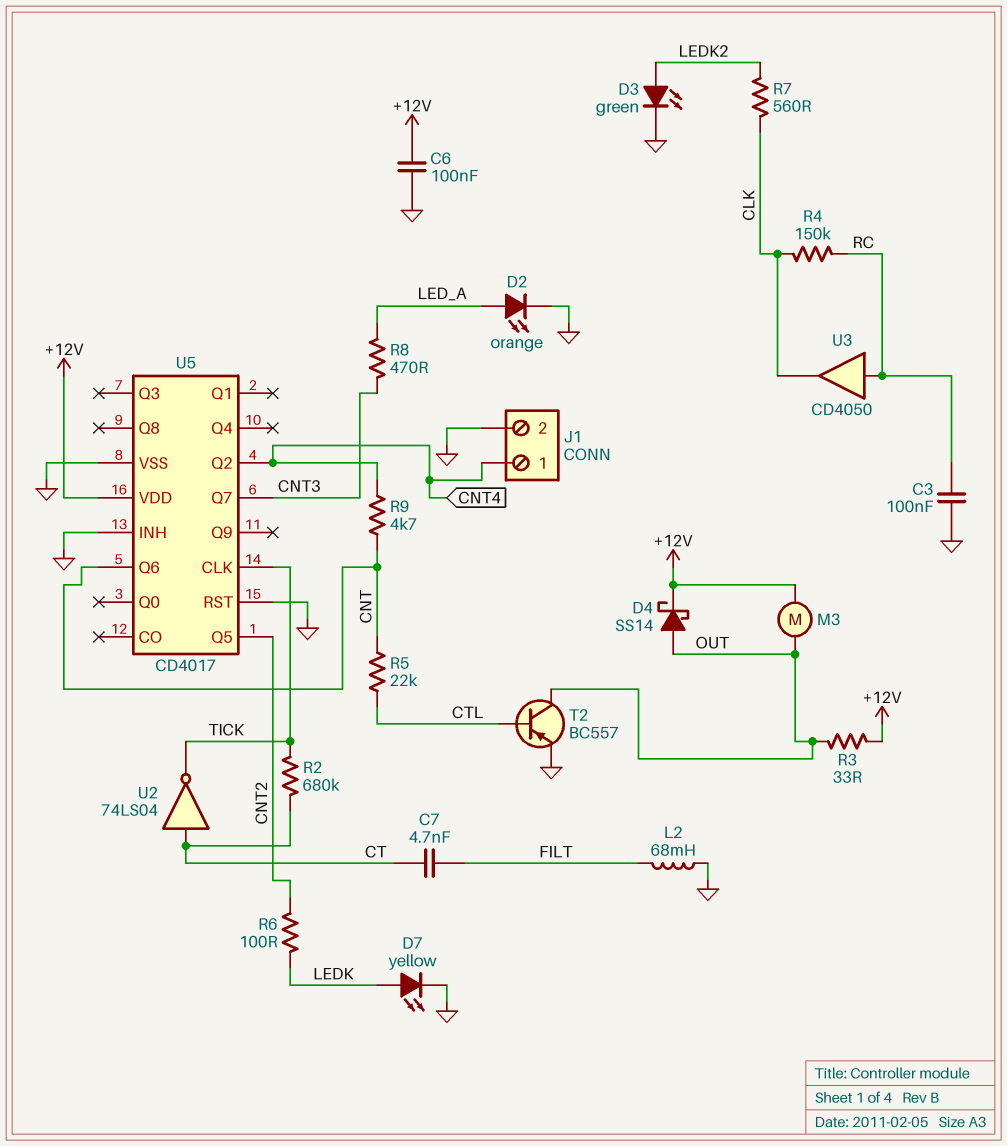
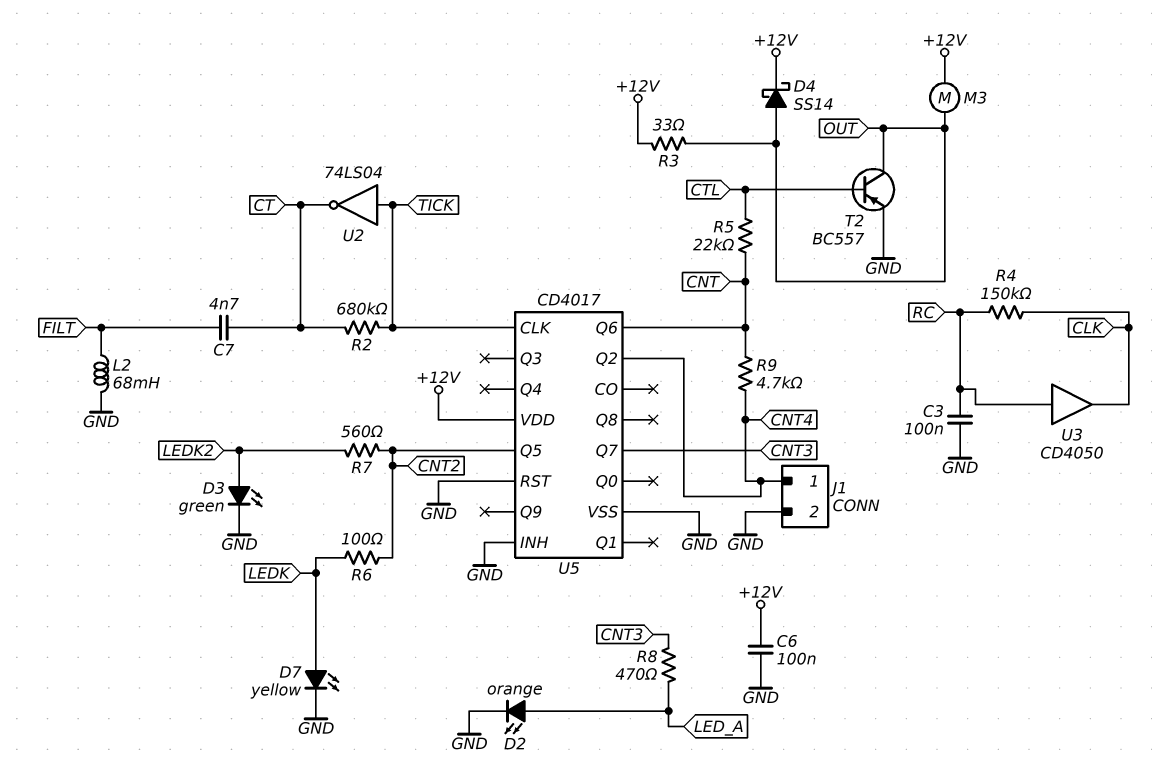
R7: 560 (CLK, LEDK2) -> 560 (CNT2, LEDK2)
U2: NOT 74LS04 (in CT, out TICK) -> NOT 74LS04 (in TICK, out CT)

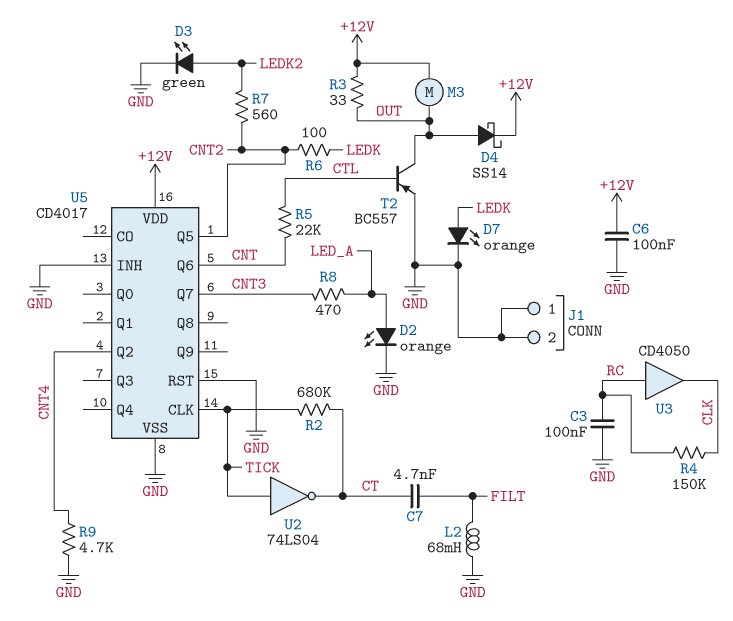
D7: LED yellow (A LEDK, K GND) -> LED orange (A LEDK, K GND)
J1 pin 1: CNT4 -> GND
R9: 4.7k (CNT, CNT4) -> 4.7k (CNT4, GND)

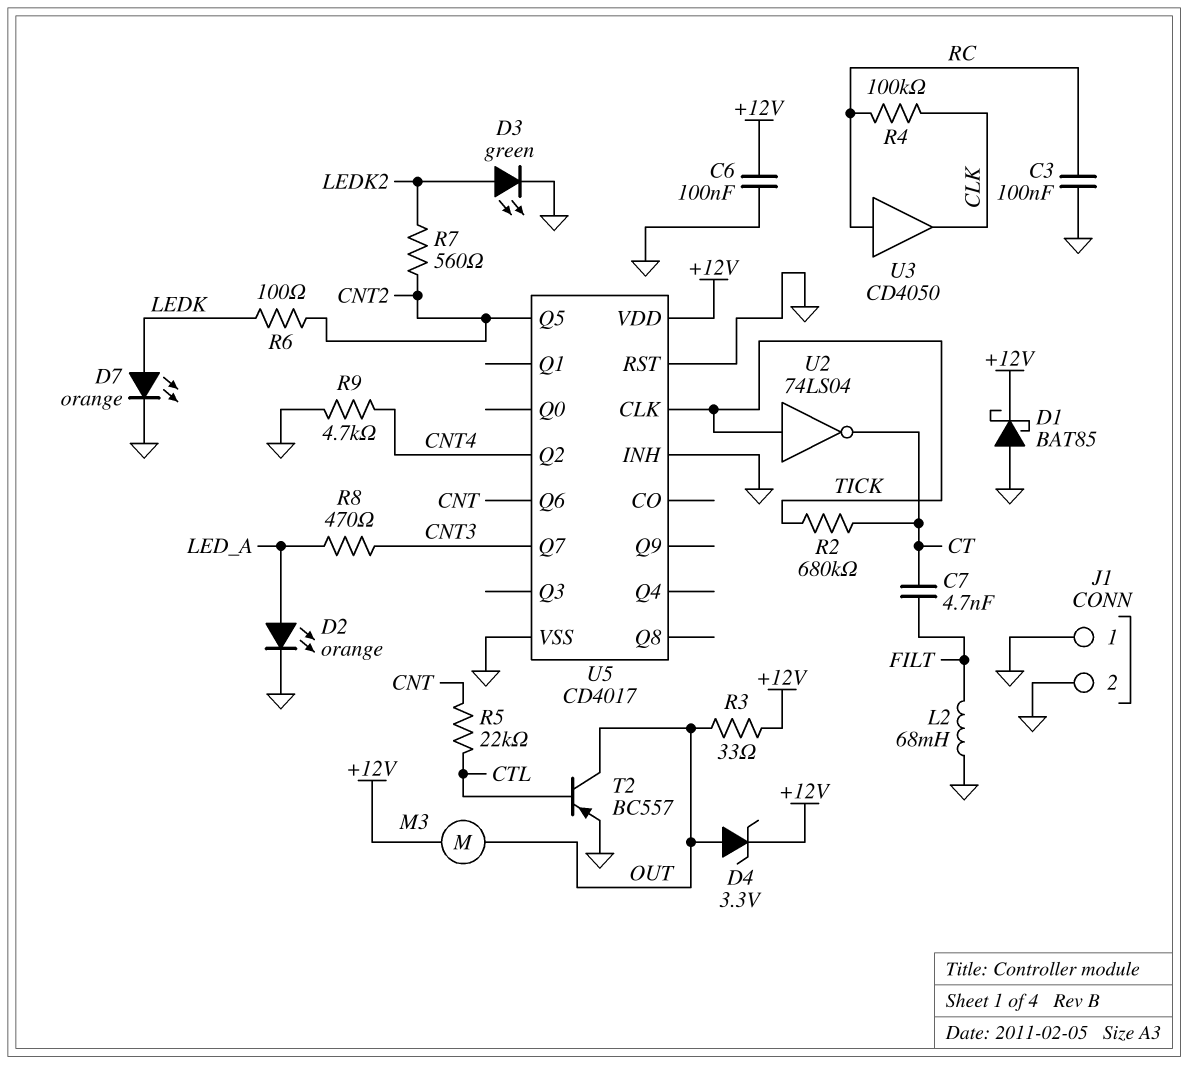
D1: none -> schottky BAT85 (A GND, K +12V)
D4: schottky SS14 (A OUT, K +12V) -> zener 3.3V (A OUT, K +12V)
R4: 150k (CLK, RC) -> 100k (CLK, RC)

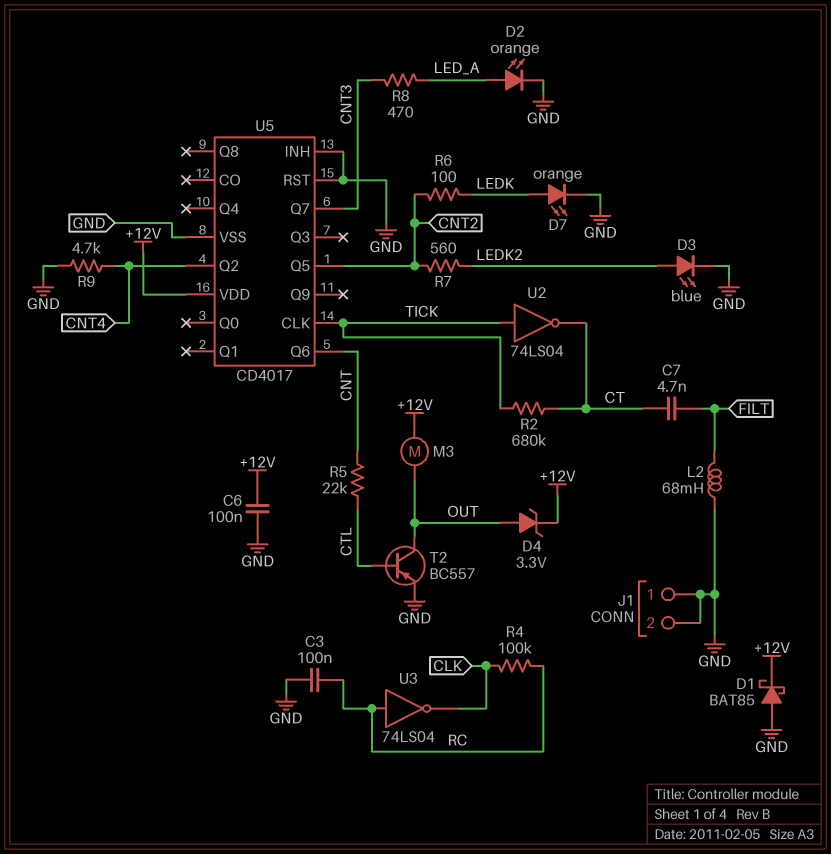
D3: LED green (A LEDK2, K GND) -> LED blue (A LEDK2, K GND)
R3: 33 (+12V, OUT) -> none
U3: buffer CD4050 (in RC, out CLK) -> NOT 74LS04 (in RC, out CLK)

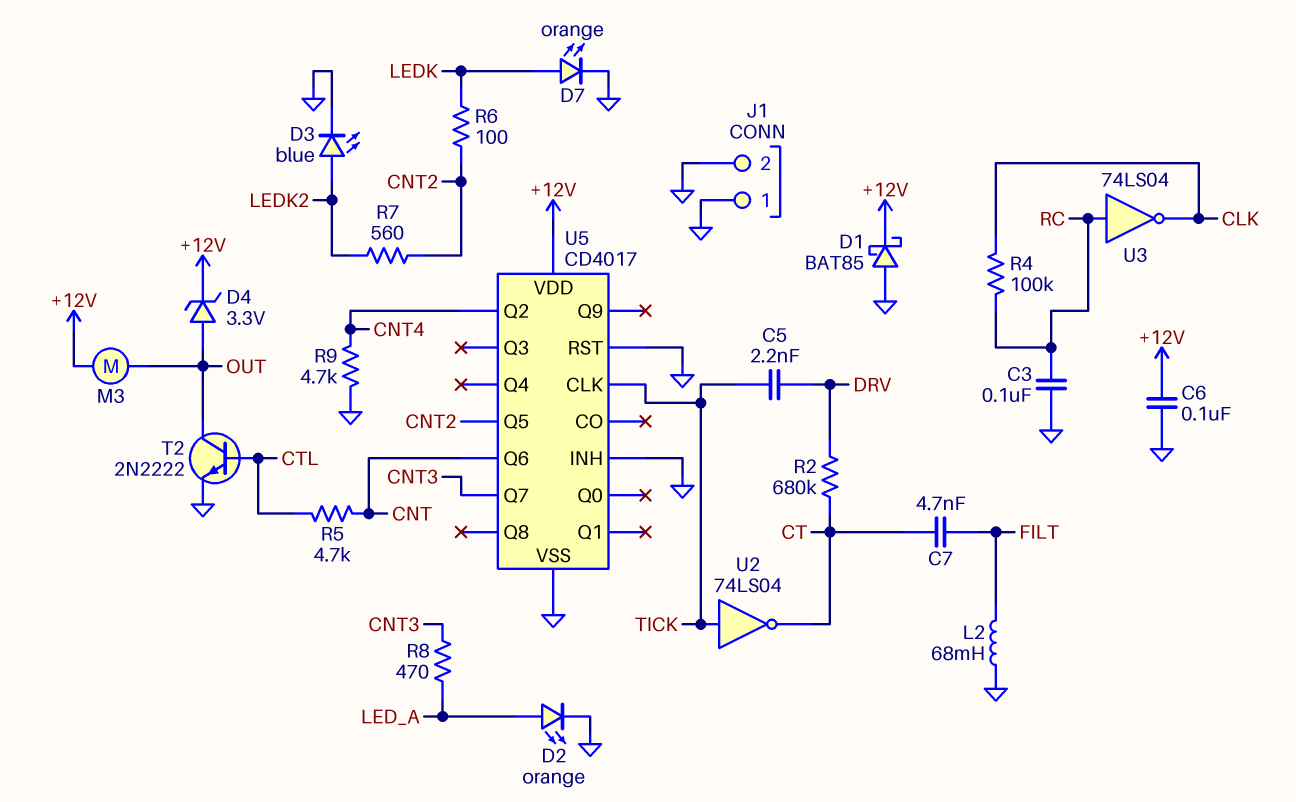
C5: none -> 2.2nF (DRV, TICK)
R2: 680k (CT, TICK) -> 680k (CT, DRV)
R5: 22k (CNT, CTL) -> 4.7k (CNT, CTL)
T2: PNP BC557 (B CTL, C OUT, E GND) -> NPN 2N2222 (B CTL, C OUT, E GND)

